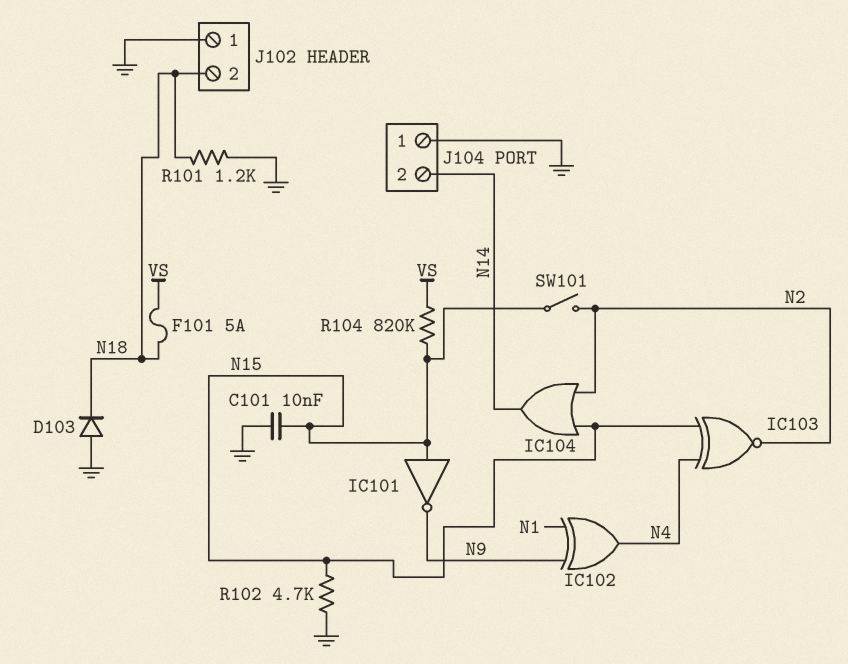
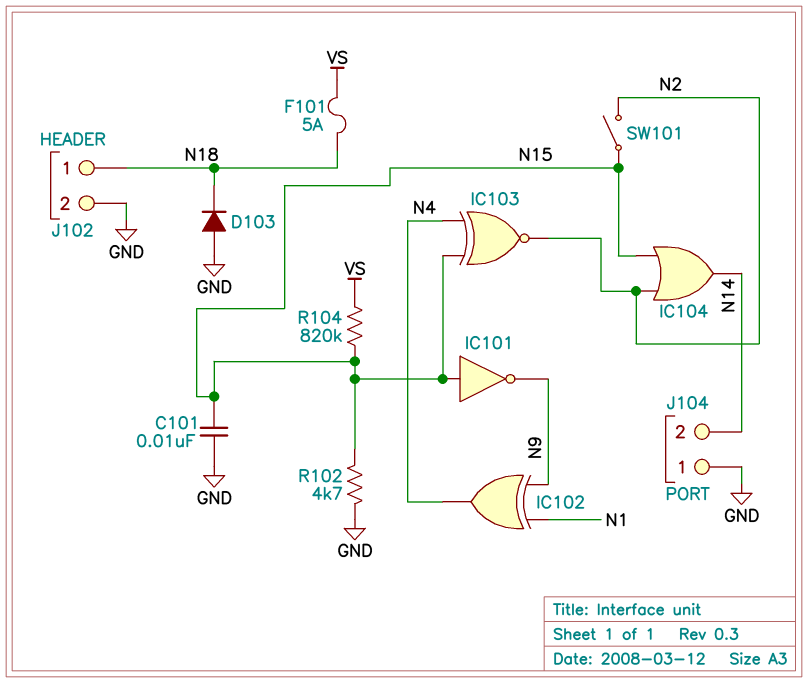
J102 pin 1: GND -> N18
J102 pin 2: N18 -> GND
R101: 1.2k (GND, N18) -> none

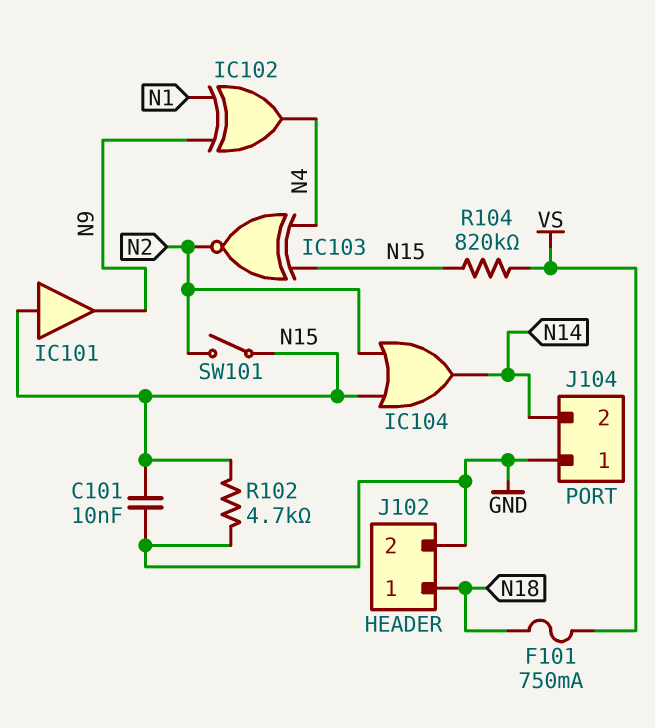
D103: diode (A GND, K N18) -> none
F101: 5A (N18, VS) -> 750mA (N18, VS)
IC101: NOT (in N15, out N9) -> buffer (in N15, out N9)

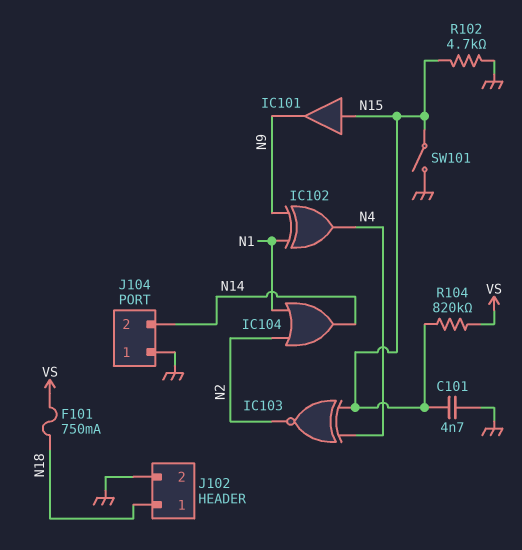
C101: 10nF (GND, N15) -> 4.7nF (GND, N15)
IC104: OR (in N2, in N15, out N14) -> OR (in N1, in N2, out N14)
SW101: switch (N2, N15) -> switch (GND, N15)

